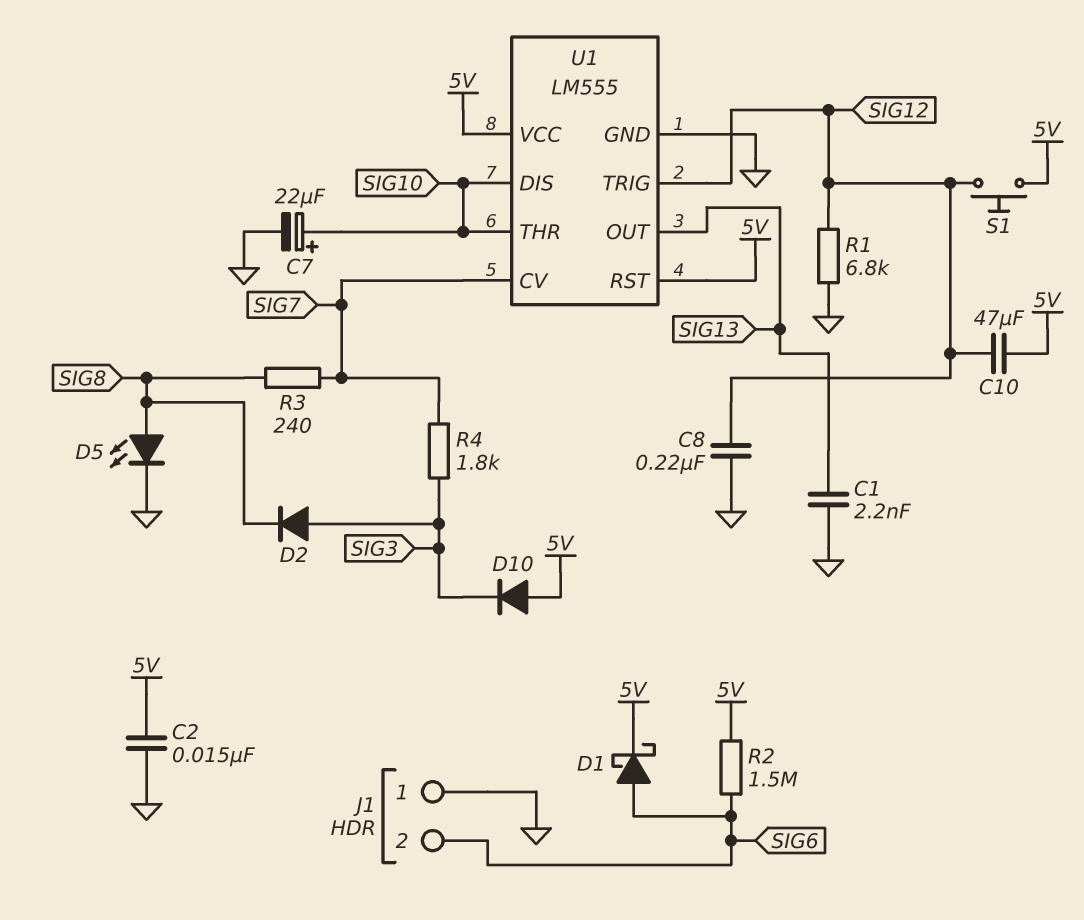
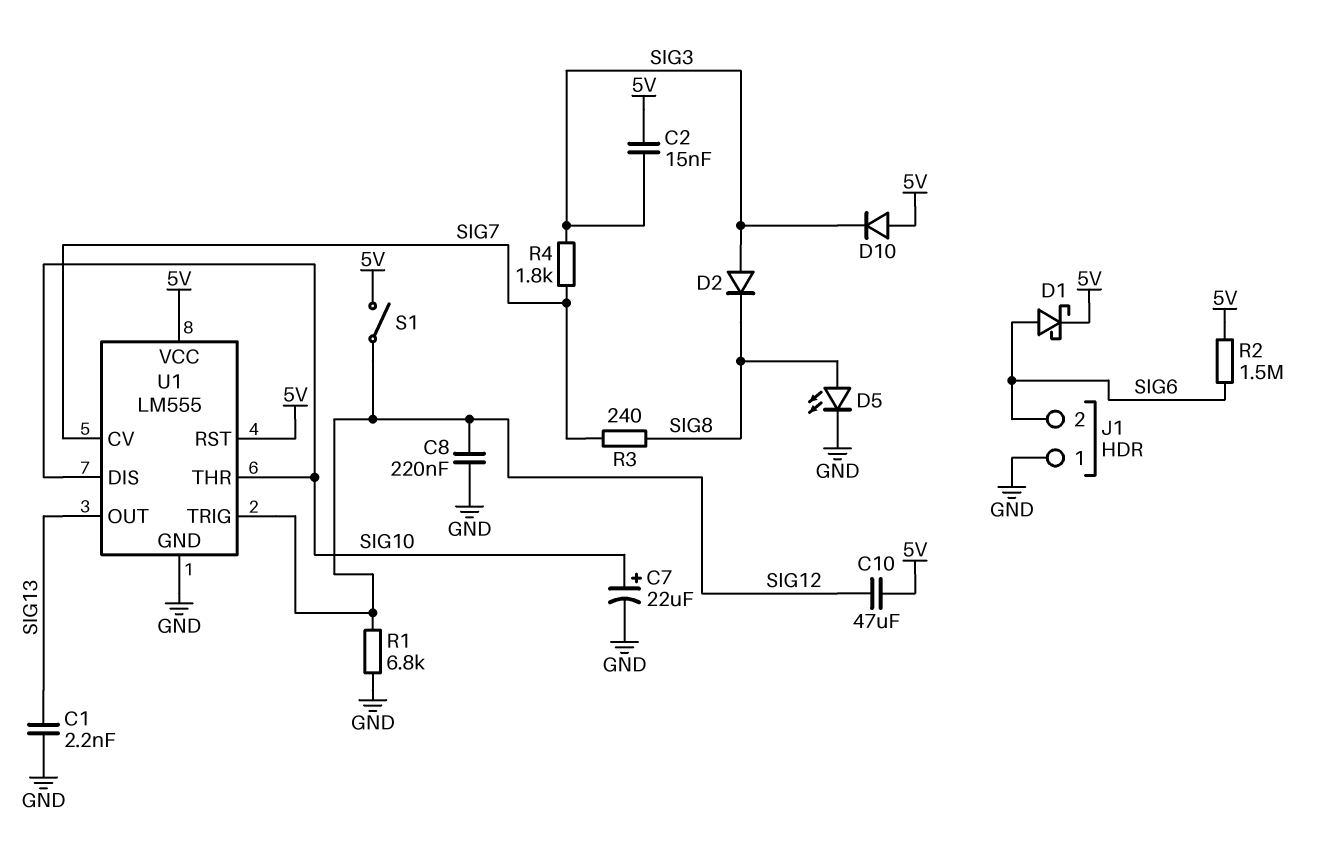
C2: 15nF (5V, GND) -> 15nF (5V, SIG3)
S1: button (5V, SIG12) -> switch (5V, SIG12)

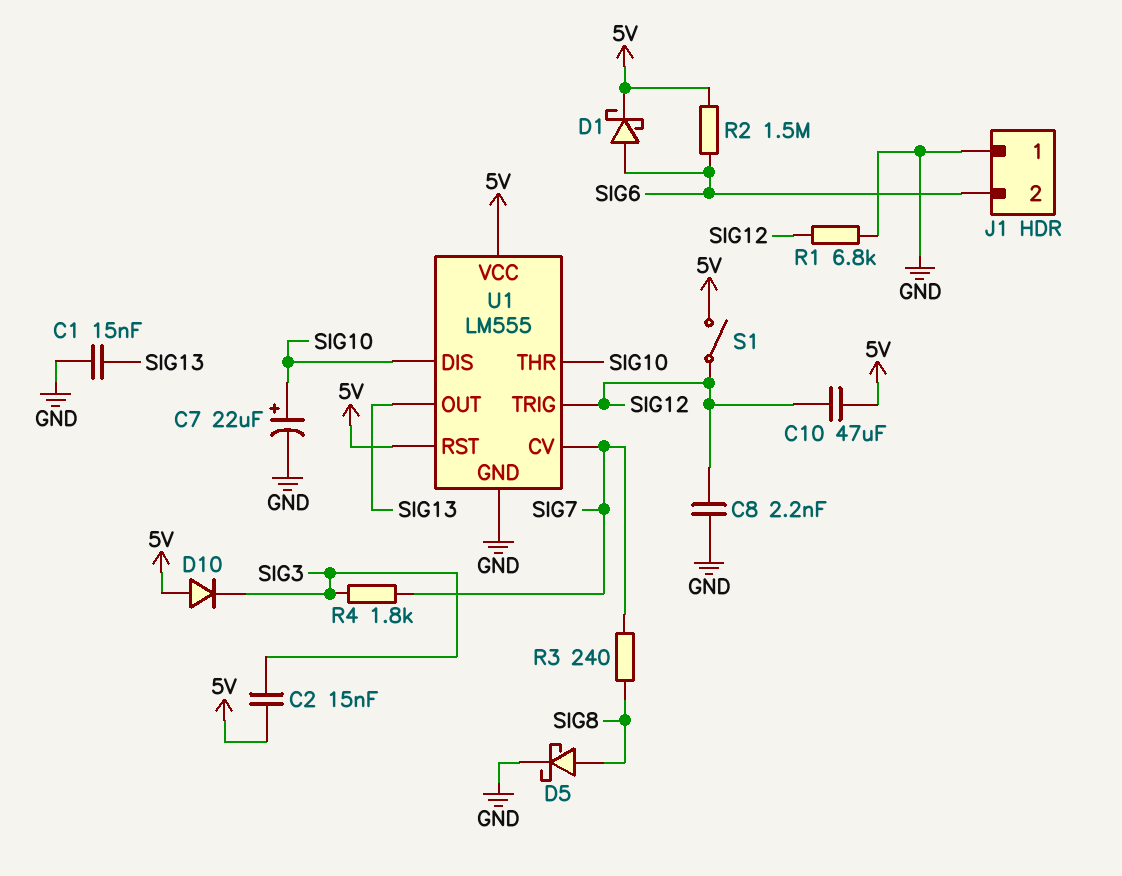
C1: 2.2nF (GND, SIG13) -> 15nF (GND, SIG13)
C8: 220nF (GND, SIG12) -> 2.2nF (GND, SIG12)
D2: diode (A SIG3, K SIG8) -> none
D5: LED (A SIG8, K GND) -> schottky (A SIG8, K GND)

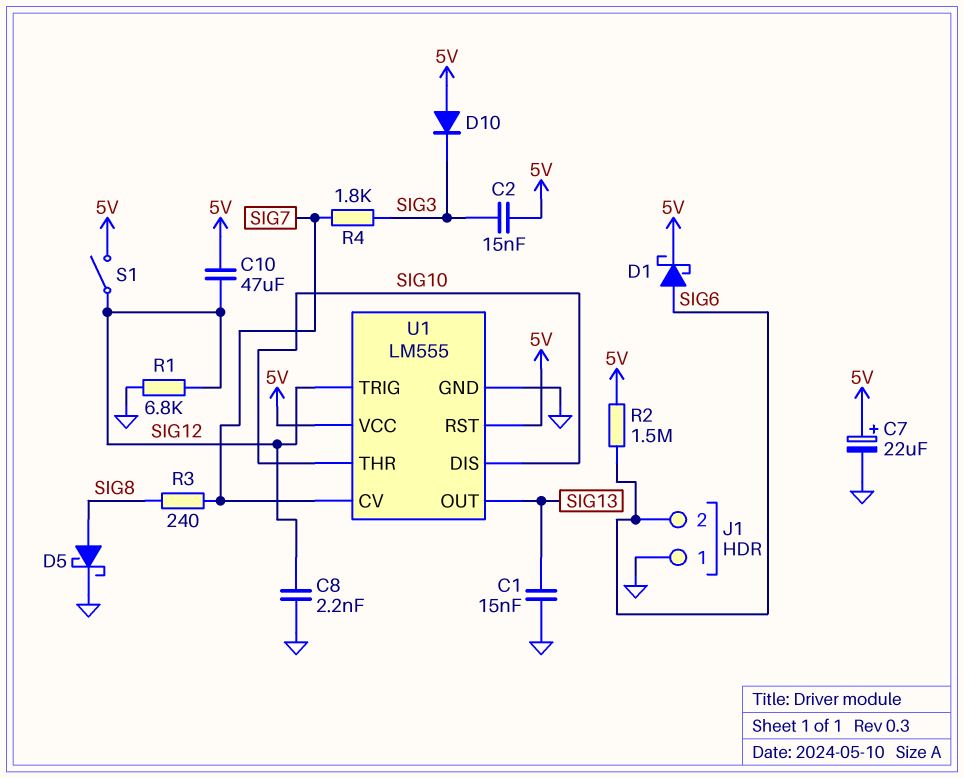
C7: 22uF (plus SIG10, minus GND) -> 22uF (plus 5V, minus GND)

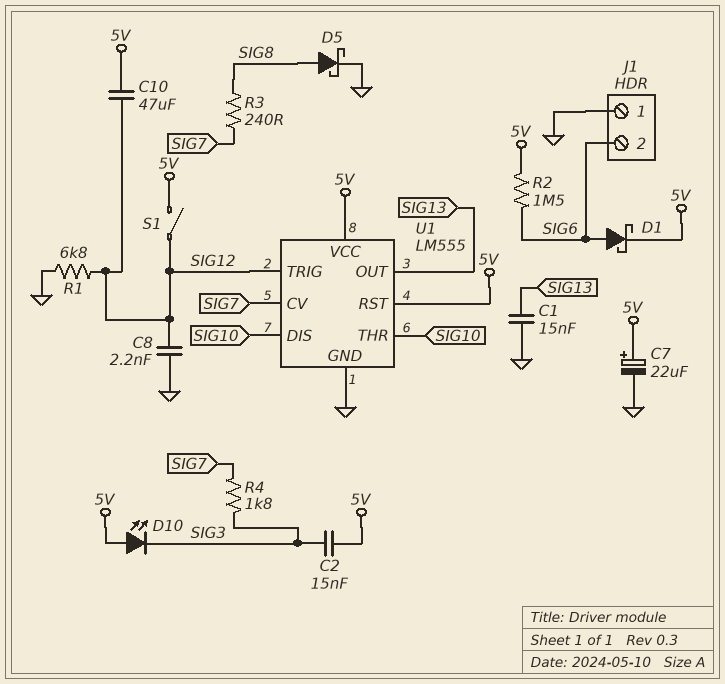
D10: diode (A 5V, K SIG3) -> LED (A 5V, K SIG3)

